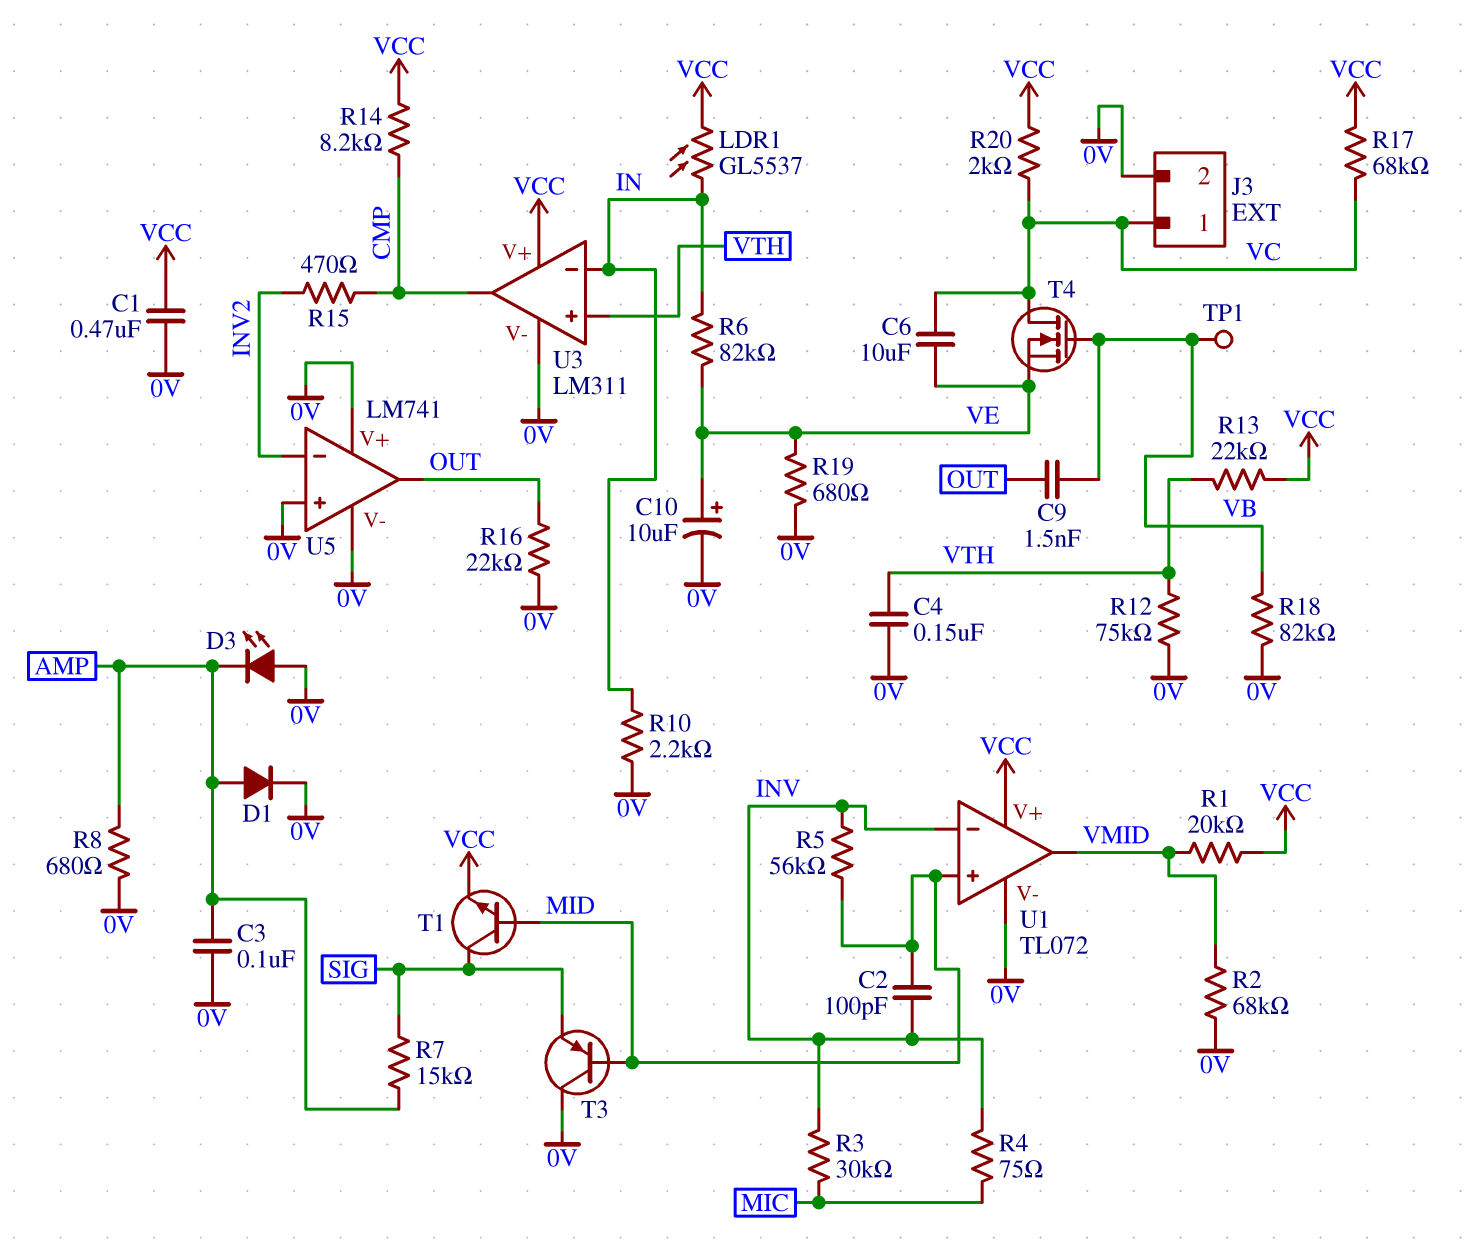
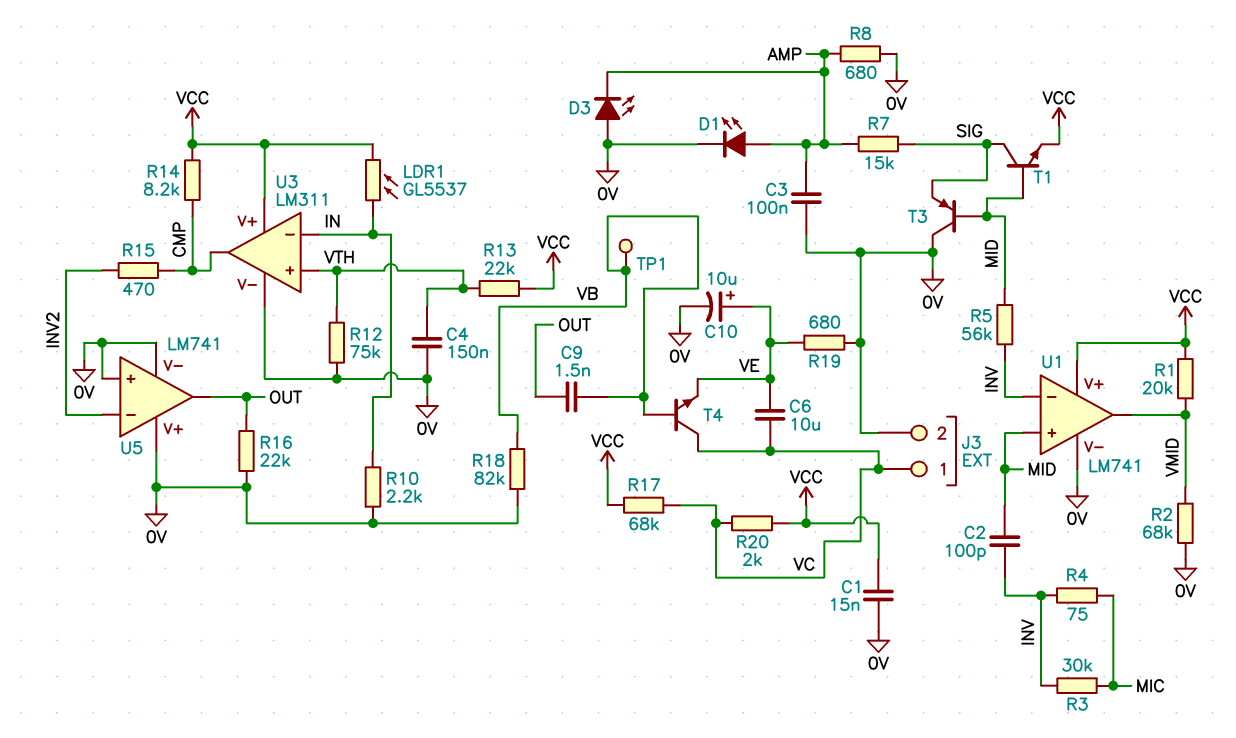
C1: 470nF (0V, VCC) -> 15nF (0V, VCC)
D1: diode (A AMP, K 0V) -> LED (A AMP, K 0V)
R6: 82k (IN, VE) -> none
T4: NMOS (G VB, D VC, S VE) -> NPN (B VB, C VC, E VE)
U1: TL072 -> LM741

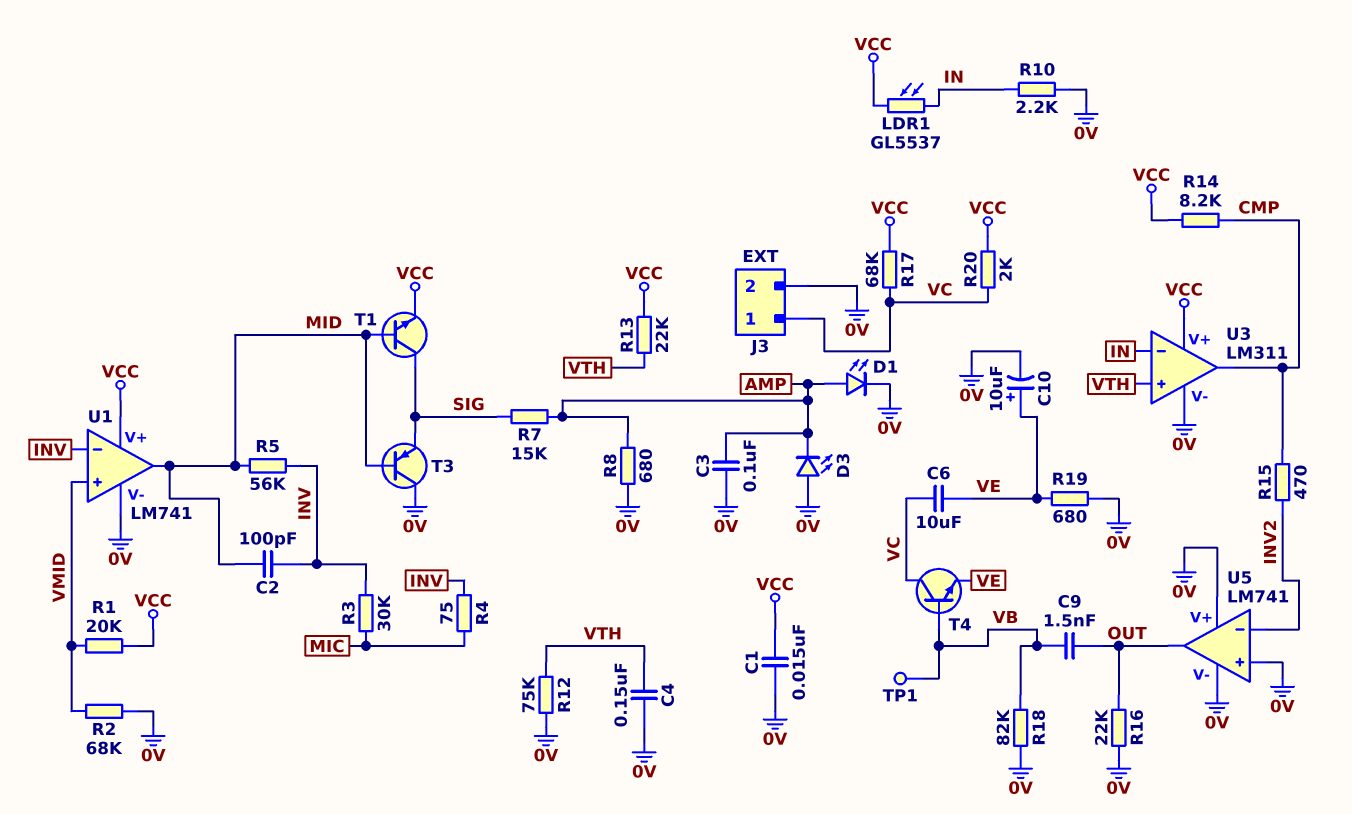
U1 pin in+: MID -> VMID
U1 pin out: VMID -> MID

